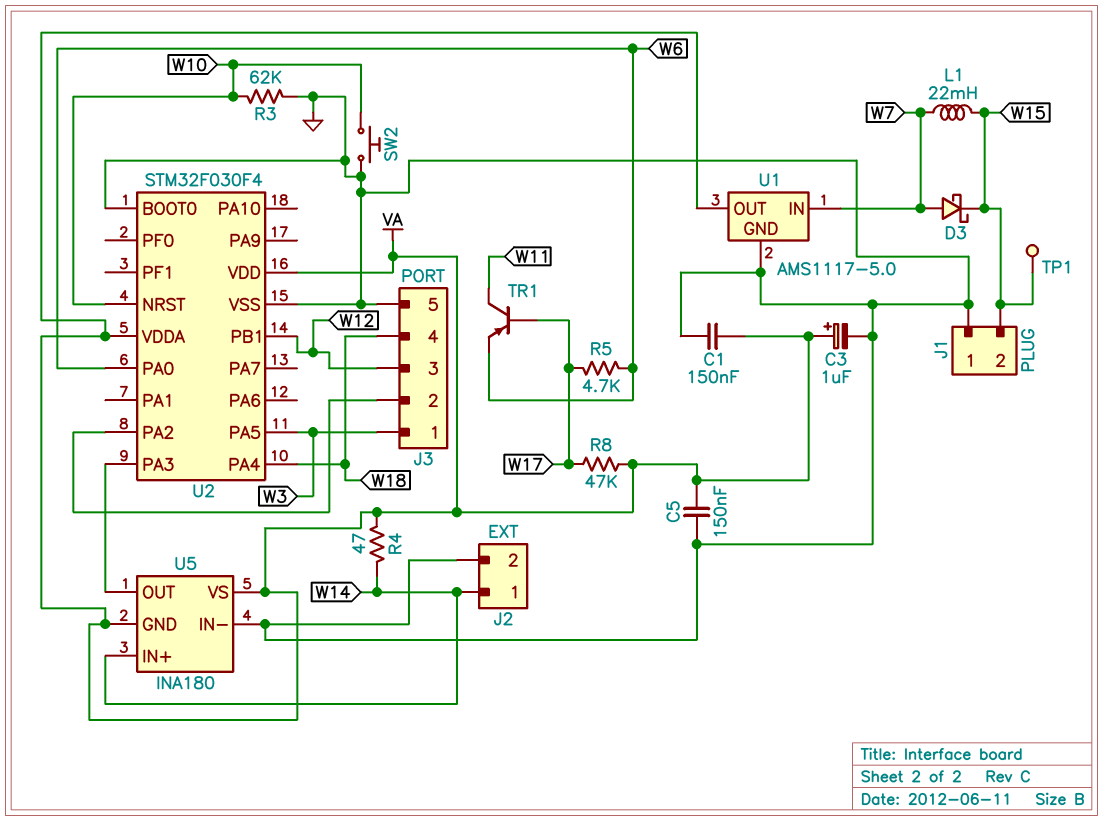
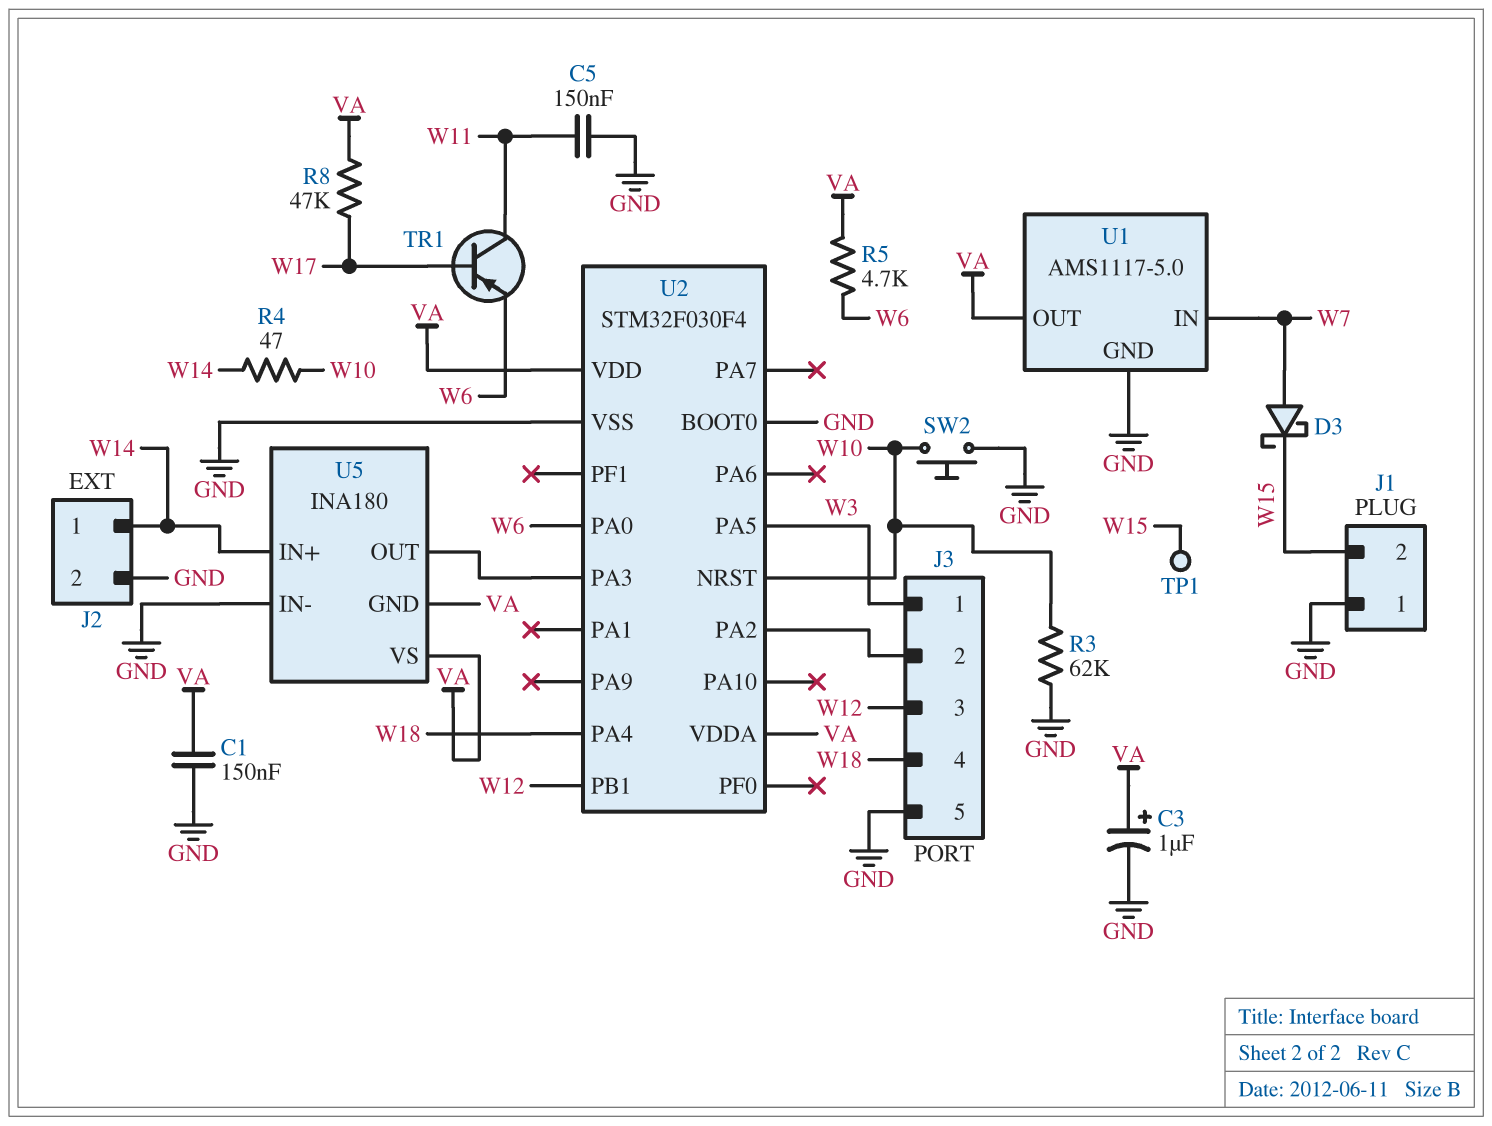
C5: 150nF (GND, VA) -> 150nF (GND, W11)
L1: 22mH (W7, W15) -> none
R4: 47 (VA, W14) -> 47 (W10, W14)
R5: 4.7k (W6, W17) -> 4.7k (VA, W6)

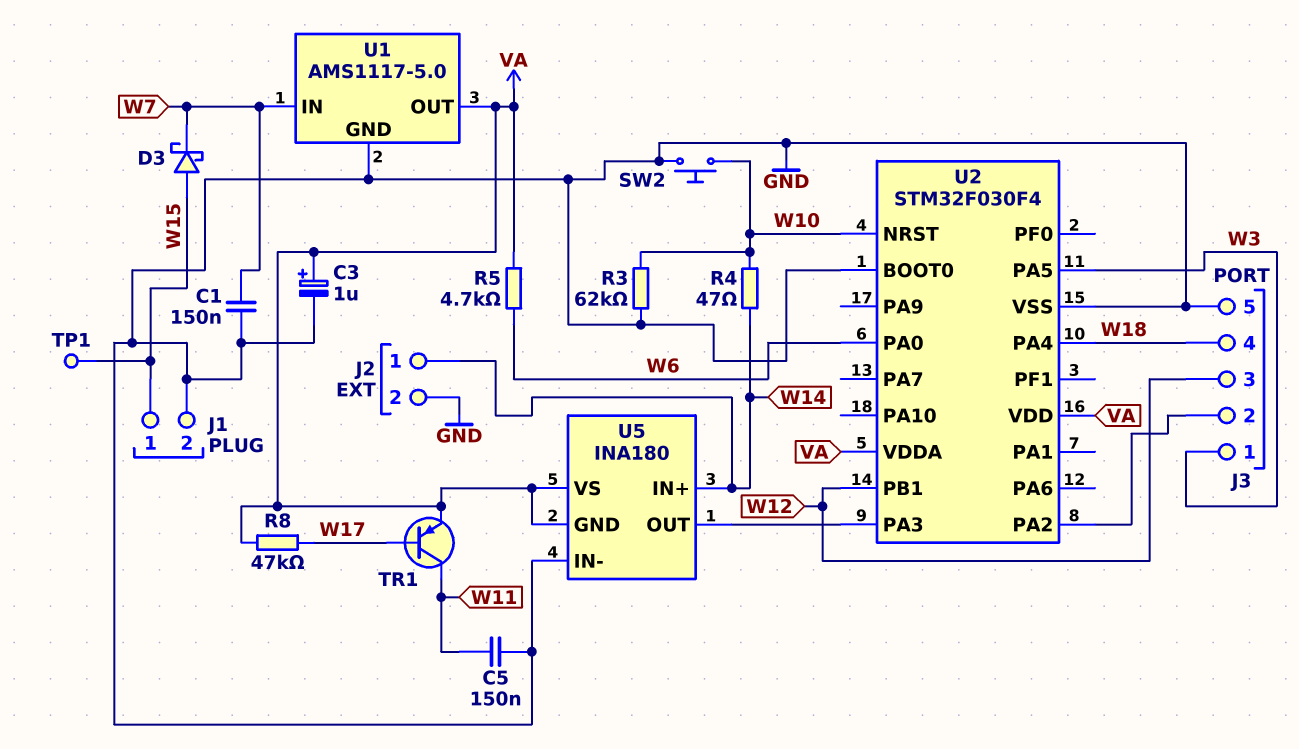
C1: 150nF (GND, VA) -> 150nF (GND, W7)
D3: schottky (A W7, K W15) -> schottky (A W15, K W7)
J1 pin 1: GND -> W15
J1 pin 2: W15 -> GND
TR1: PNP (B W17, C W11, E W6) -> PNP (B W17, C W11, E VA)

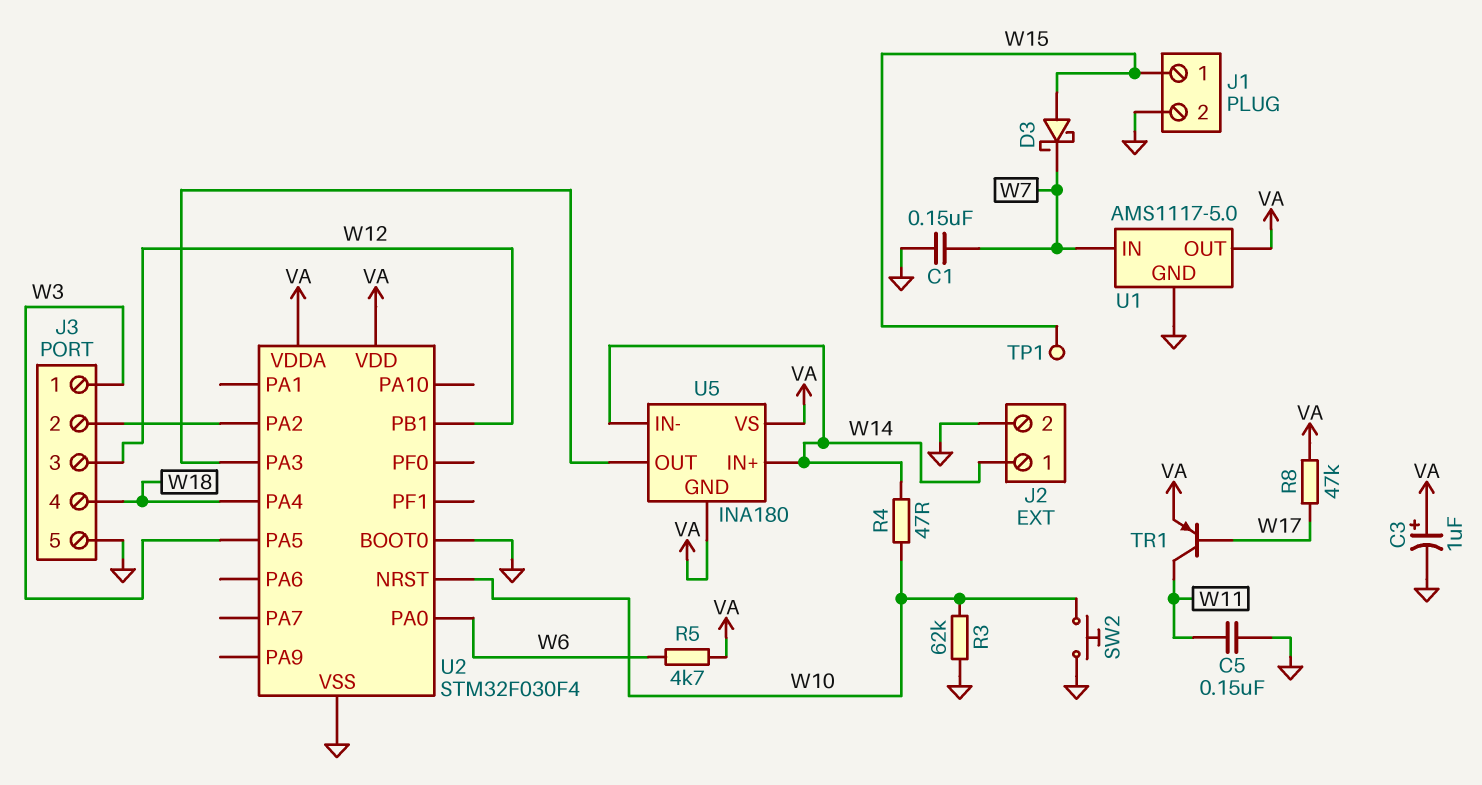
U5 pin IN-: GND -> W14

